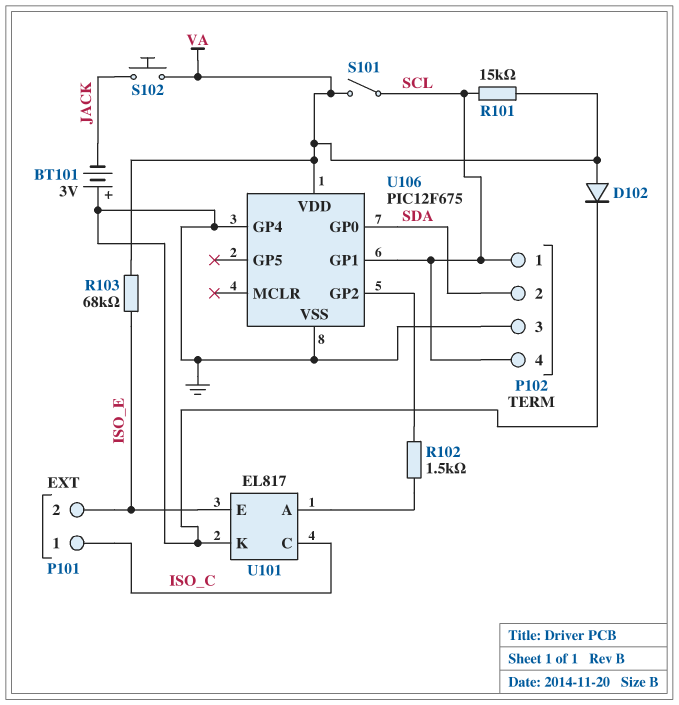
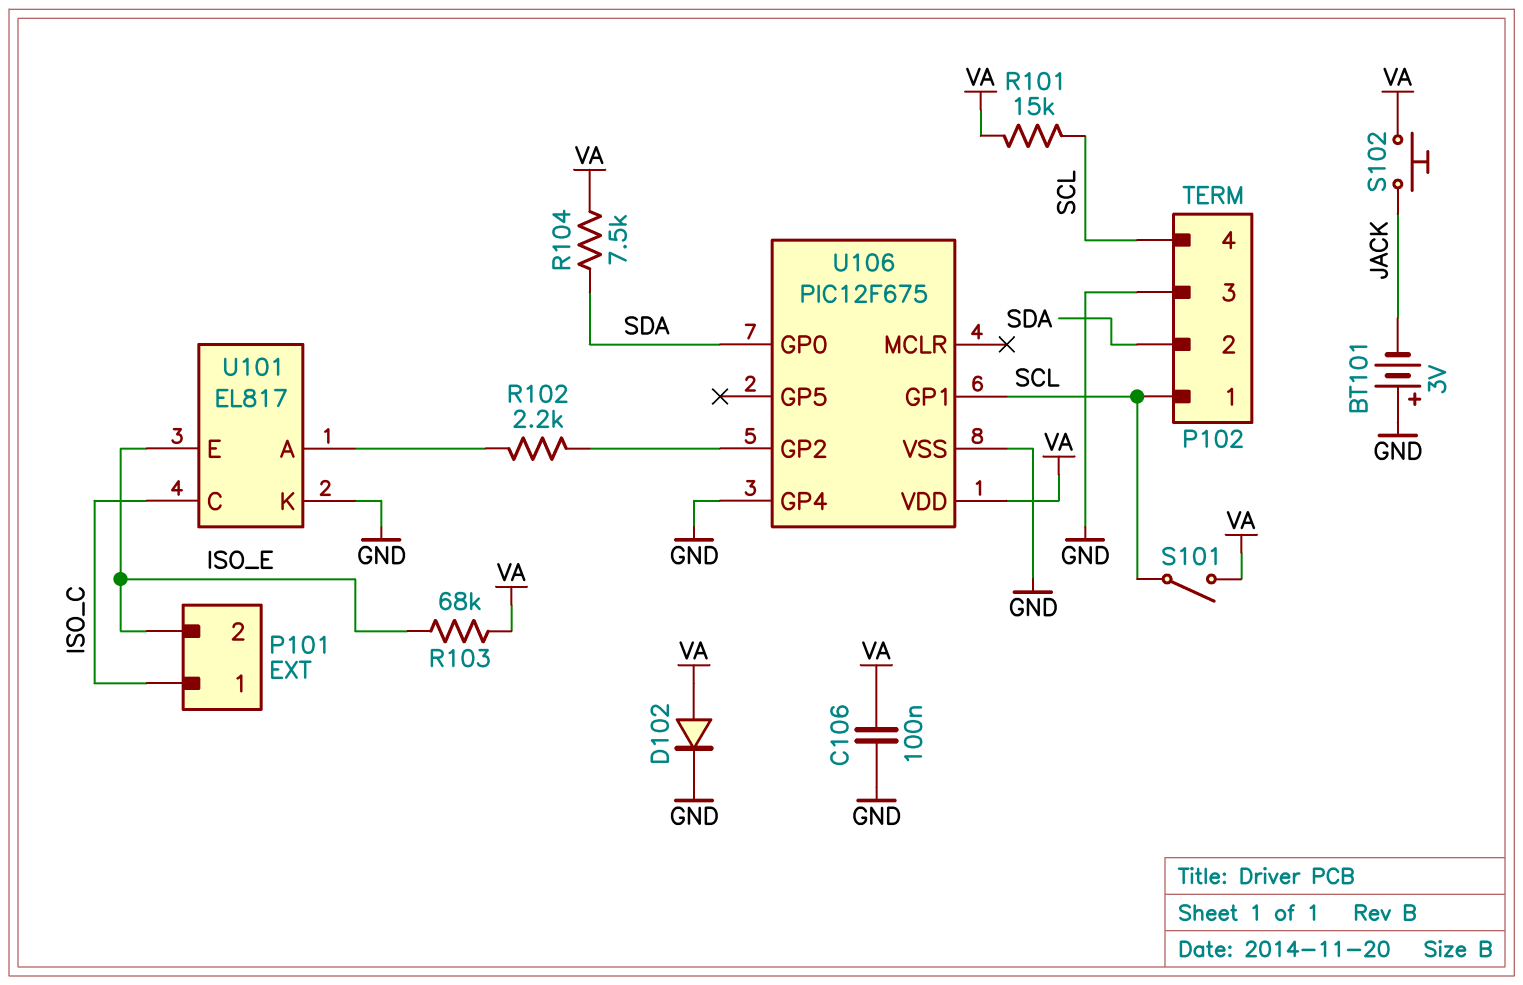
C106: none -> 100nF (GND, VA)
R102: 1.5k (U101/A, U106/GP2) -> 2.2k (U101/A, U106/GP2)
R104: none -> 7.5k (SDA, VA)

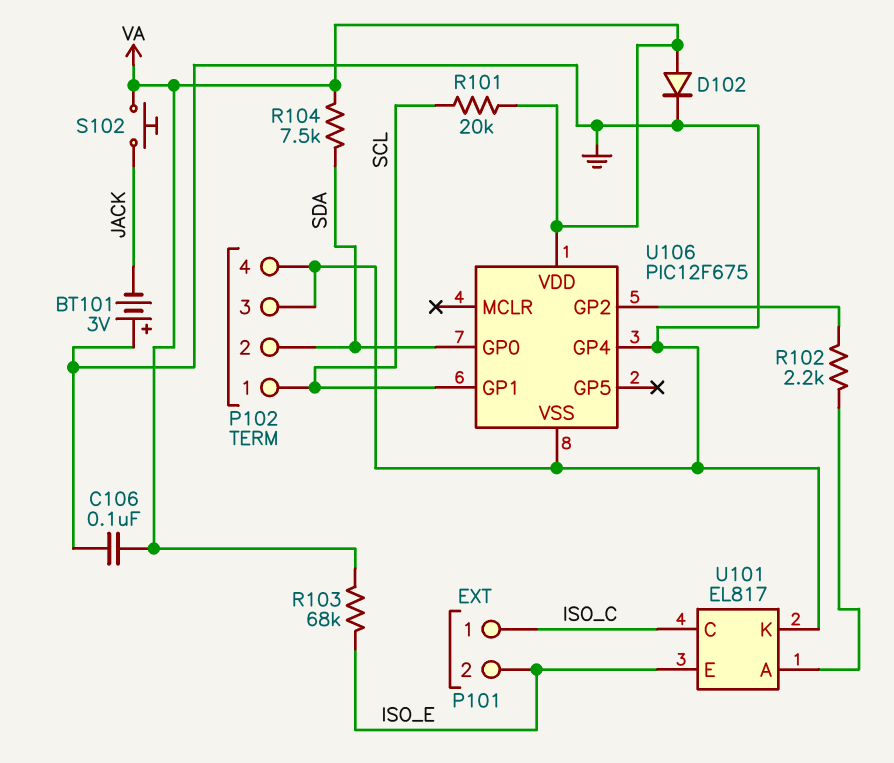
P102 pin 4: SCL -> GND
R101: 15k (SCL, VA) -> 20k (SCL, VA)
S101: switch (SCL, VA) -> none

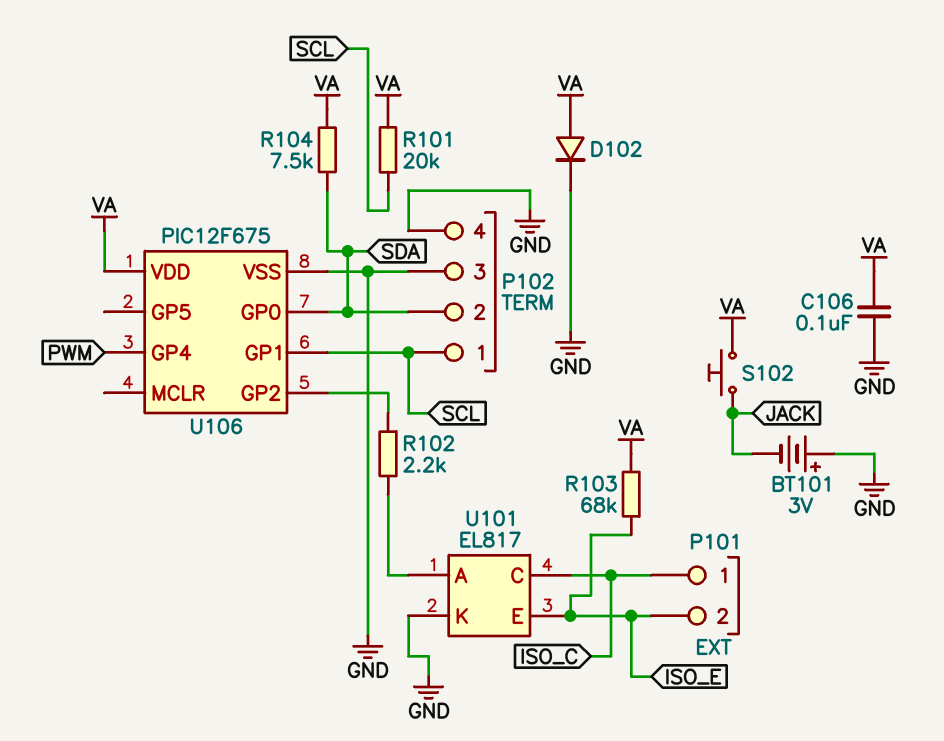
U106 pin GP4: GND -> PWM

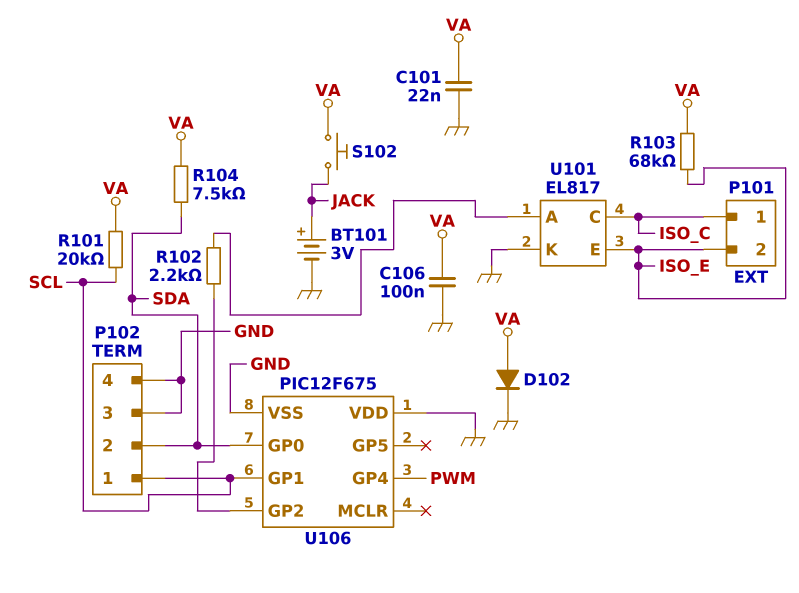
BT101: 3V (plus GND, minus JACK) -> 3V (plus JACK, minus GND)
C101: none -> 22nF (GND, VA)
U106 pin VDD: VA -> GND

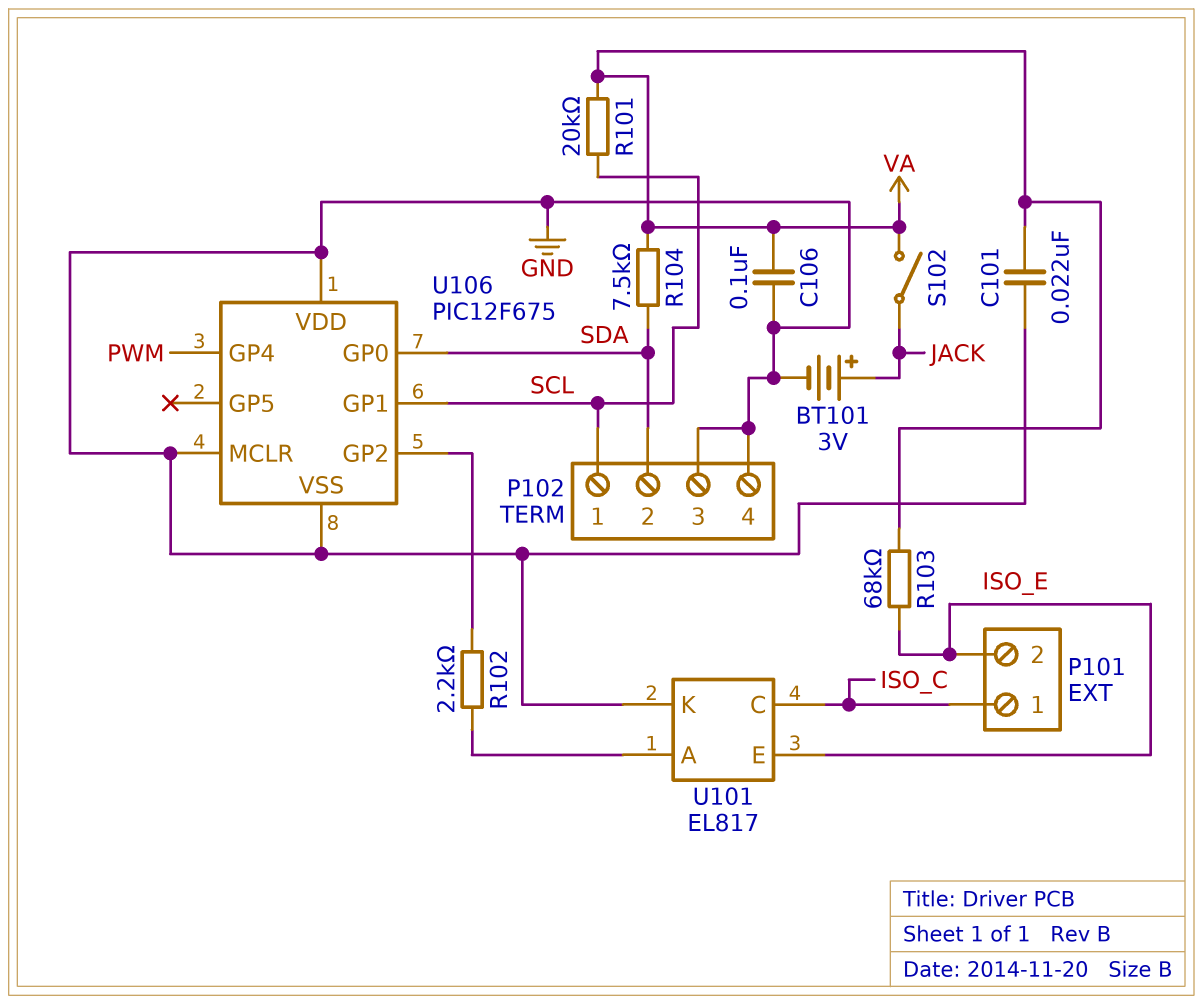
D102: diode (A VA, K GND) -> none
S102: button (JACK, VA) -> switch (JACK, VA)
U106 pin MCLR: none -> GND

